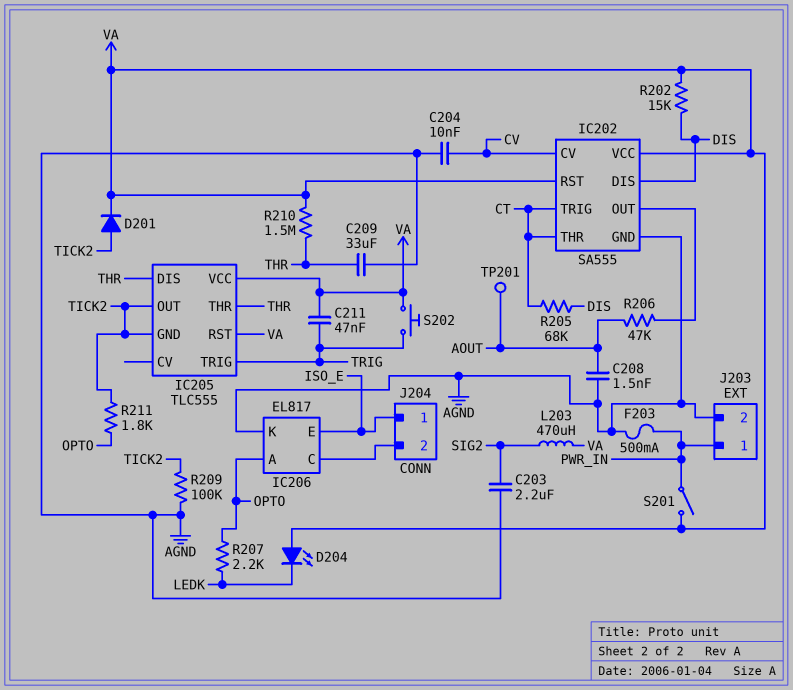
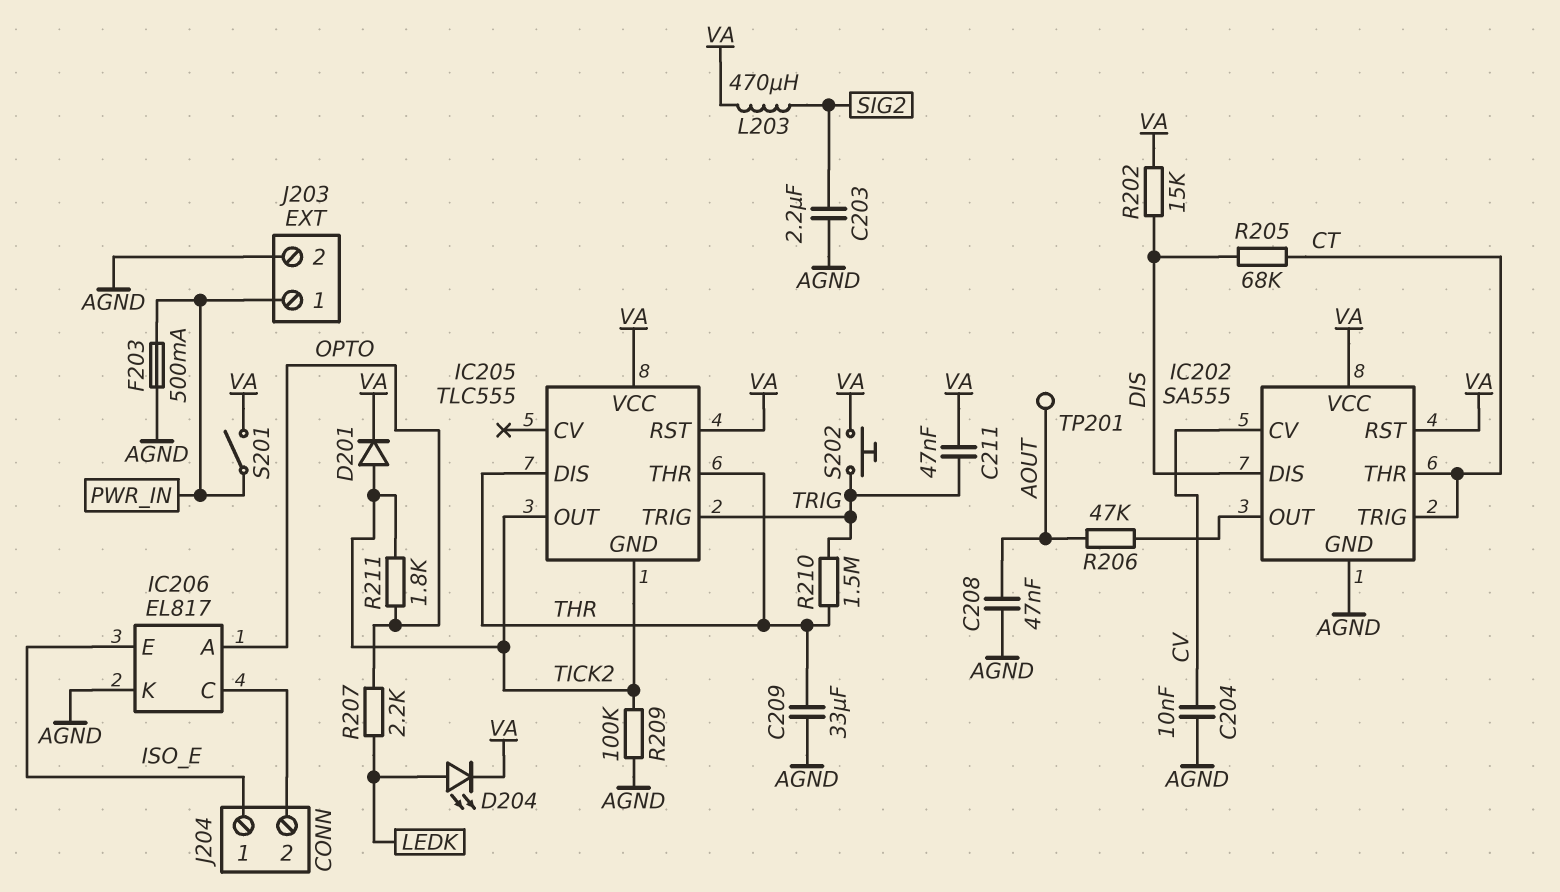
C208: 1.5nF (AGND, AOUT) -> 47nF (AGND, AOUT)
D204: LED (A VA, K LEDK) -> LED (A LEDK, K VA)
R210: 1.5M (THR, VA) -> 1.5M (THR, TRIG)

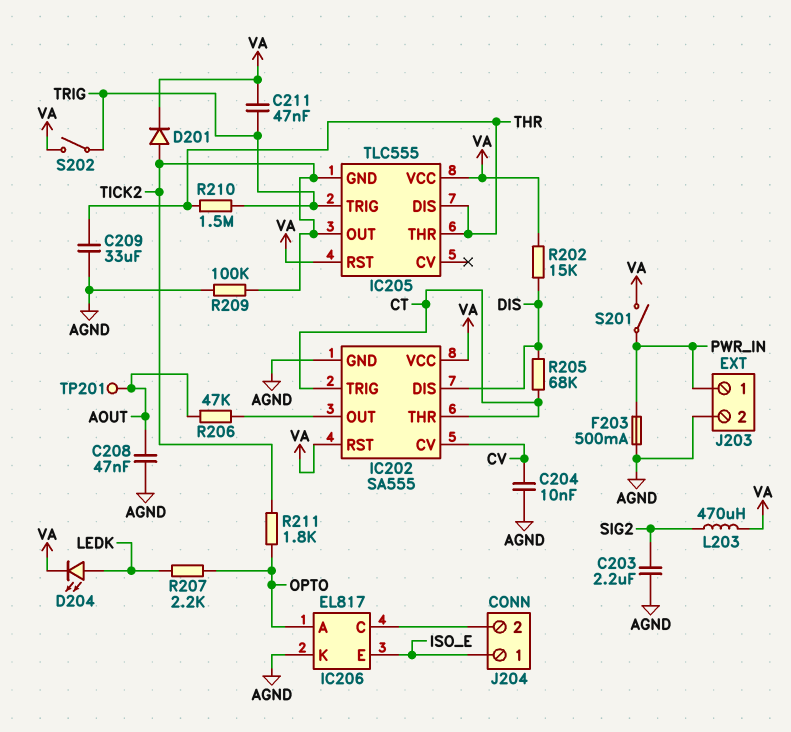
S202: button (TRIG, VA) -> switch (TRIG, VA)

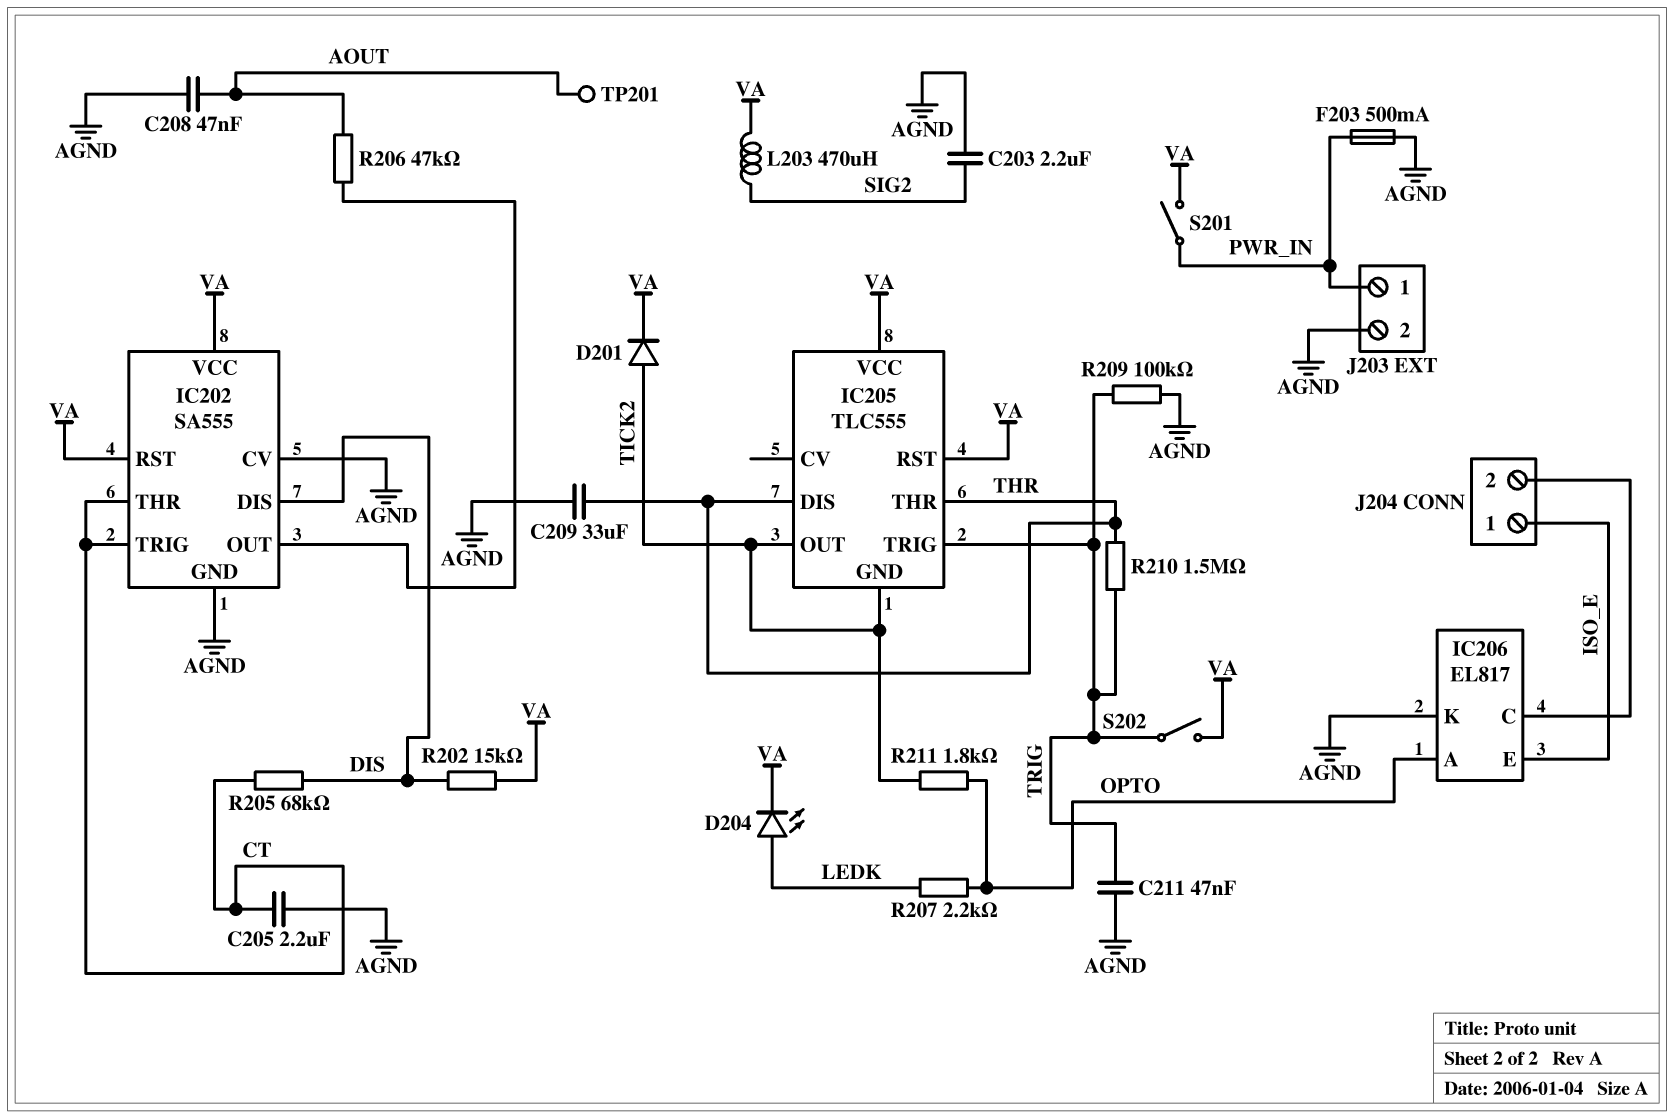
C204: 10nF (AGND, CV) -> none
C205: none -> 2.2uF (AGND, CT)
C211: 47nF (TRIG, VA) -> 47nF (AGND, TRIG)
IC202 pin CV: CV -> AGND
R209: 100k (AGND, TICK2) -> 100k (AGND, TRIG)

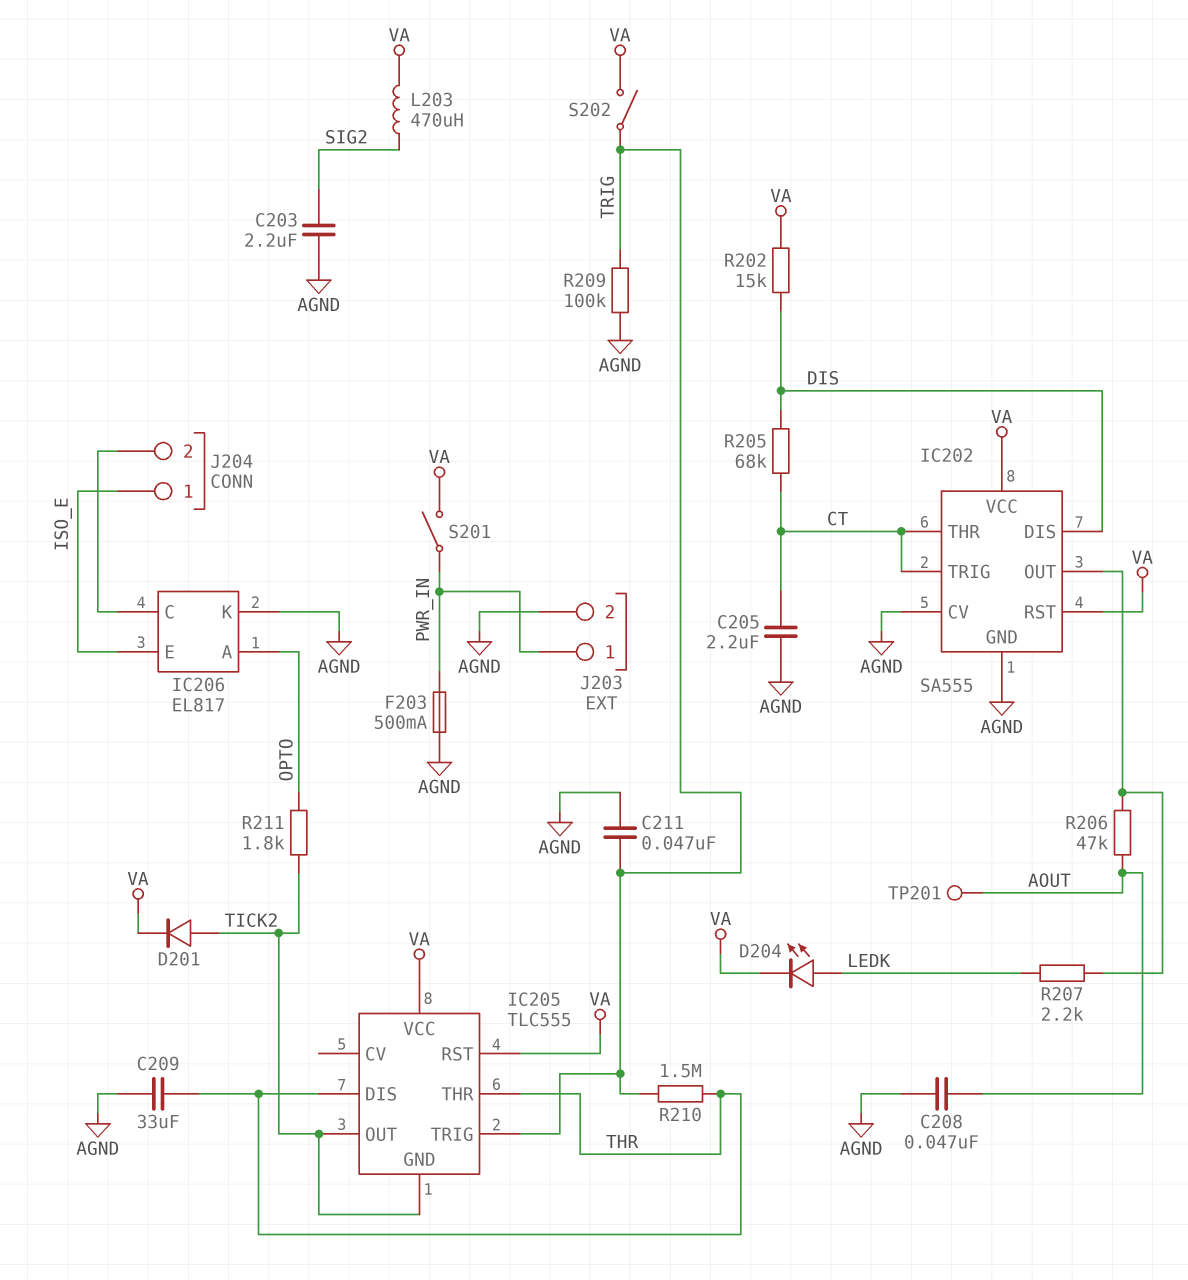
R207: 2.2k (LEDK, OPTO) -> 2.2k (IC202/OUT, LEDK)

